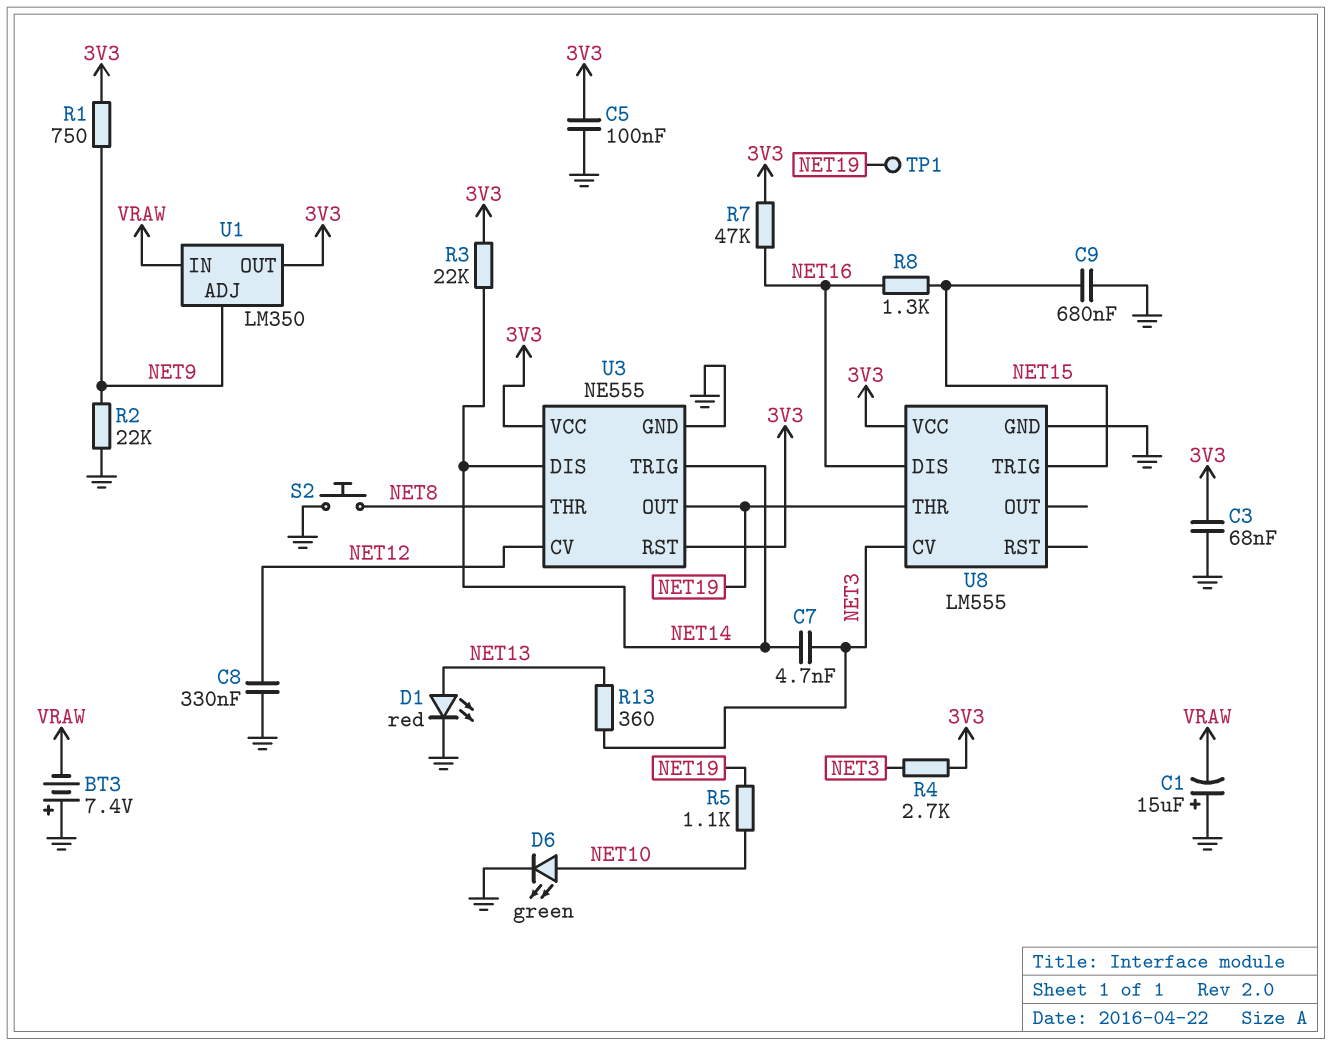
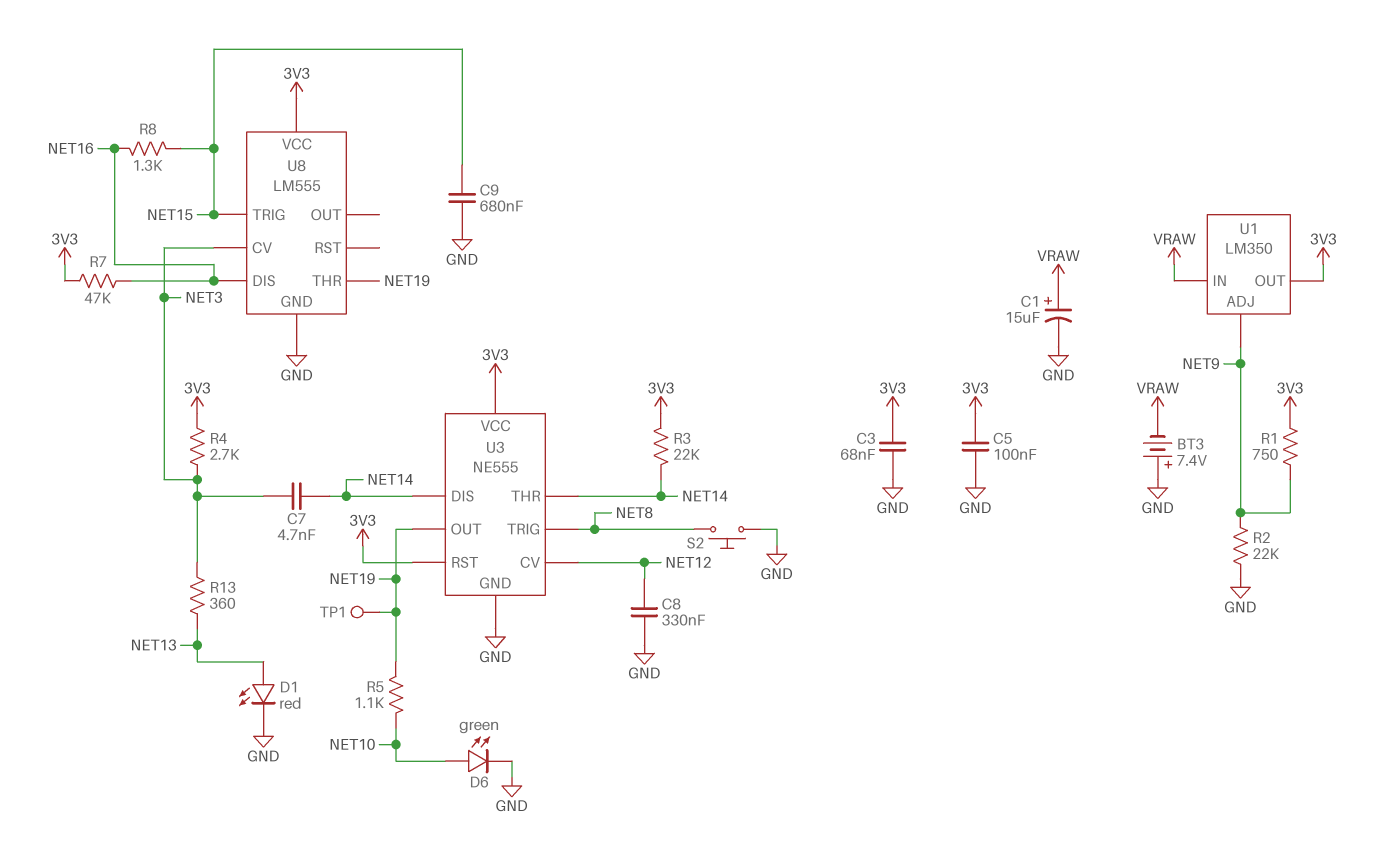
C1: 15uF (plus GND, minus VRAW) -> 15uF (plus VRAW, minus GND)
U3 pin THR: NET8 -> NET14
U3 pin TRIG: NET14 -> NET8

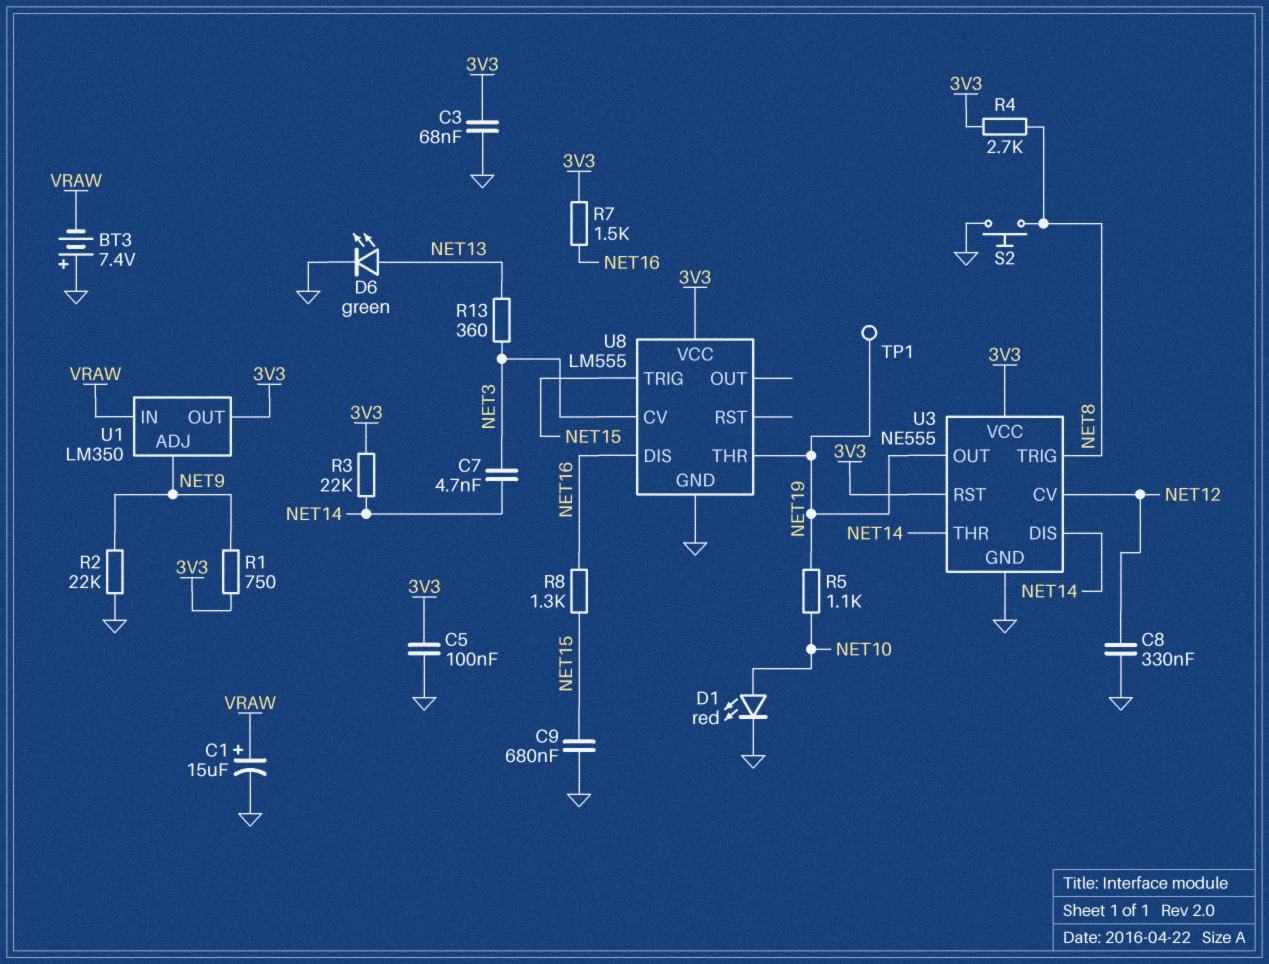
D1: LED red (A NET13, K GND) -> LED red (A NET10, K GND)
D6: LED green (A NET10, K GND) -> LED green (A NET13, K GND)
R4: 2.7k (3V3, NET3) -> 2.7k (3V3, NET8)
R7: 47k (3V3, NET16) -> 1.5k (3V3, NET16)

